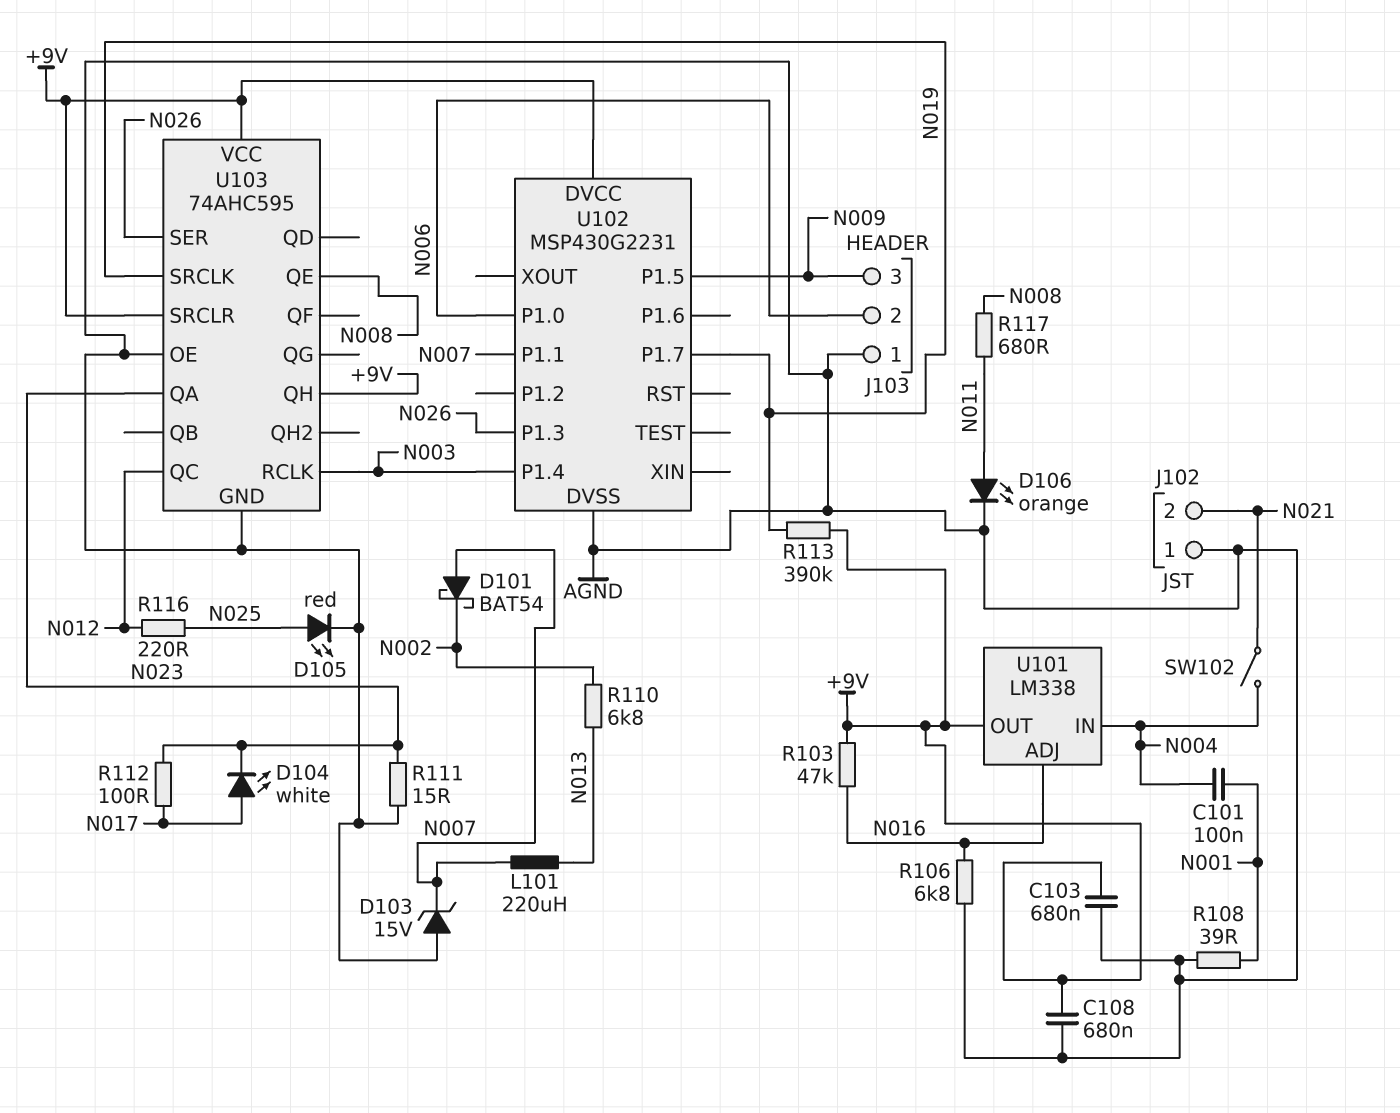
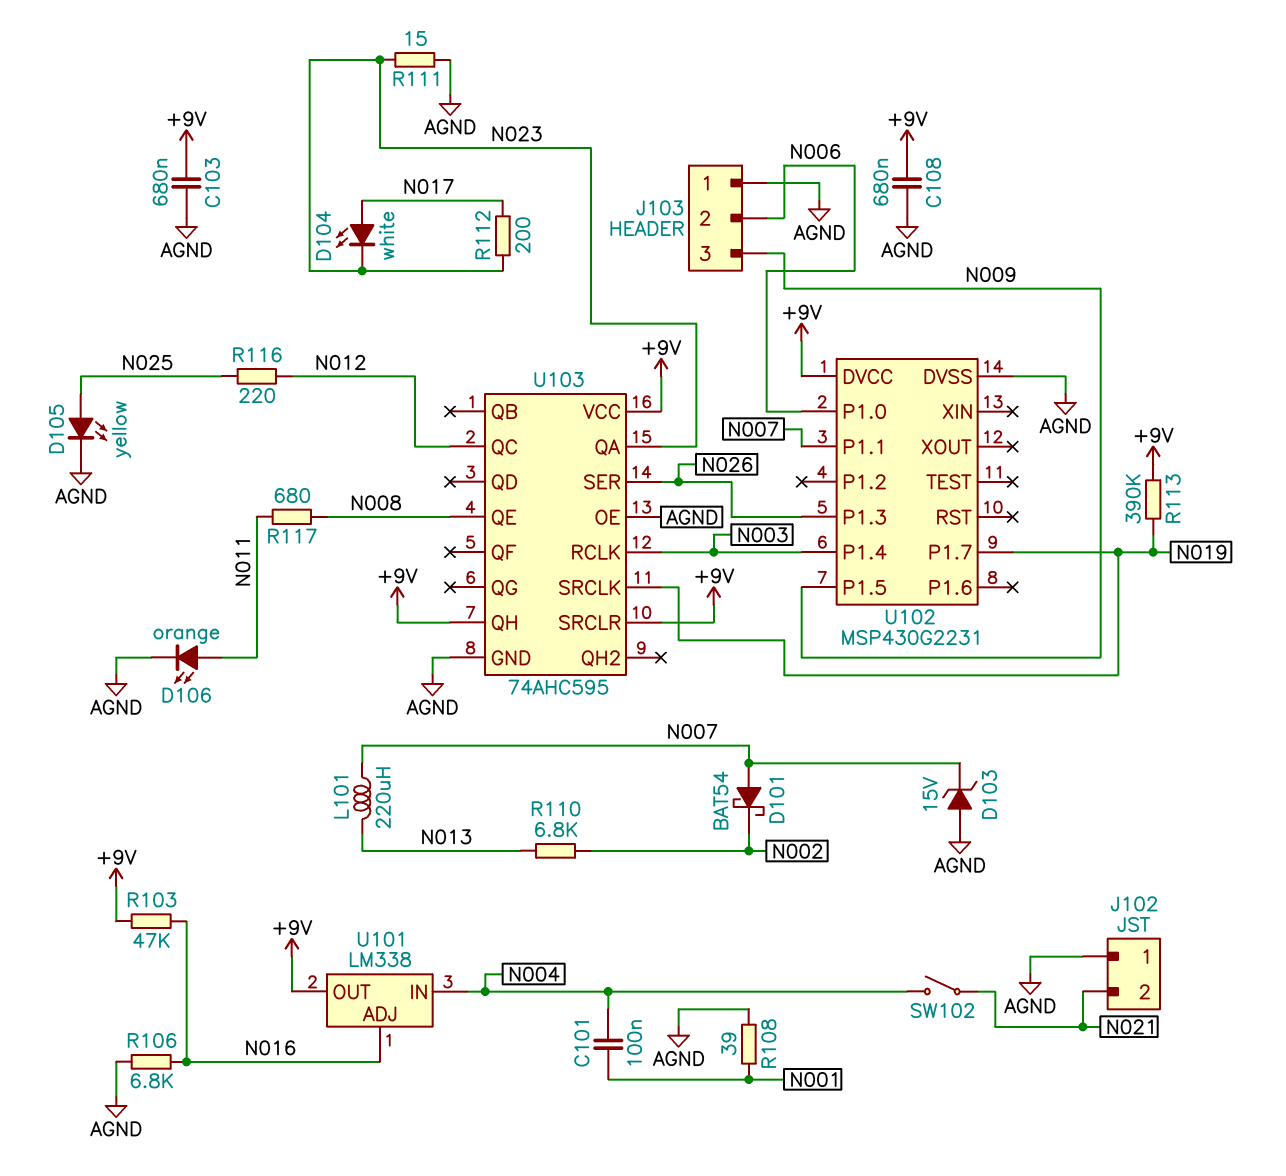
D105: LED red (A N025, K AGND) -> LED yellow (A N025, K AGND)
R112: 100 (N017, N023) -> 200 (N017, N023)

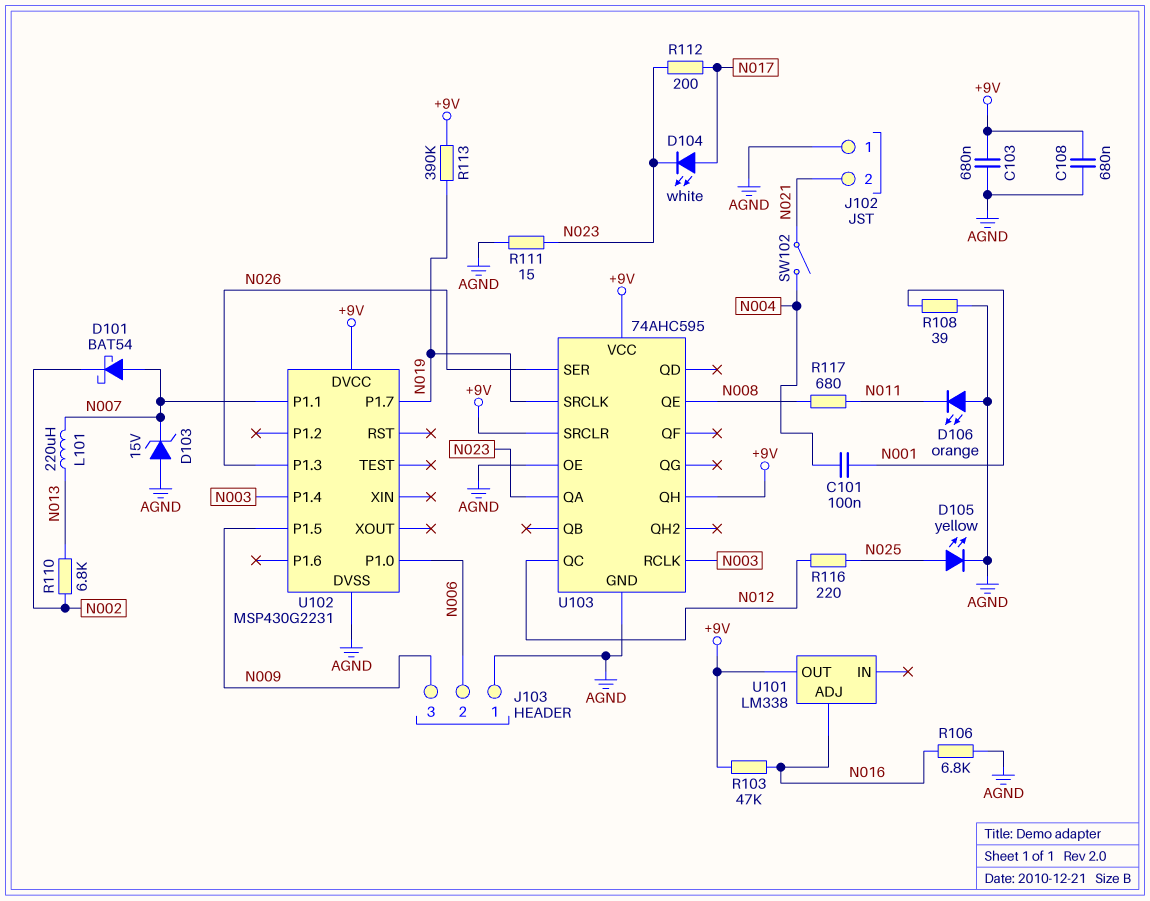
D106: LED orange (A N011, K AGND) -> LED orange (A AGND, K N011)
U101 pin IN: N004 -> none

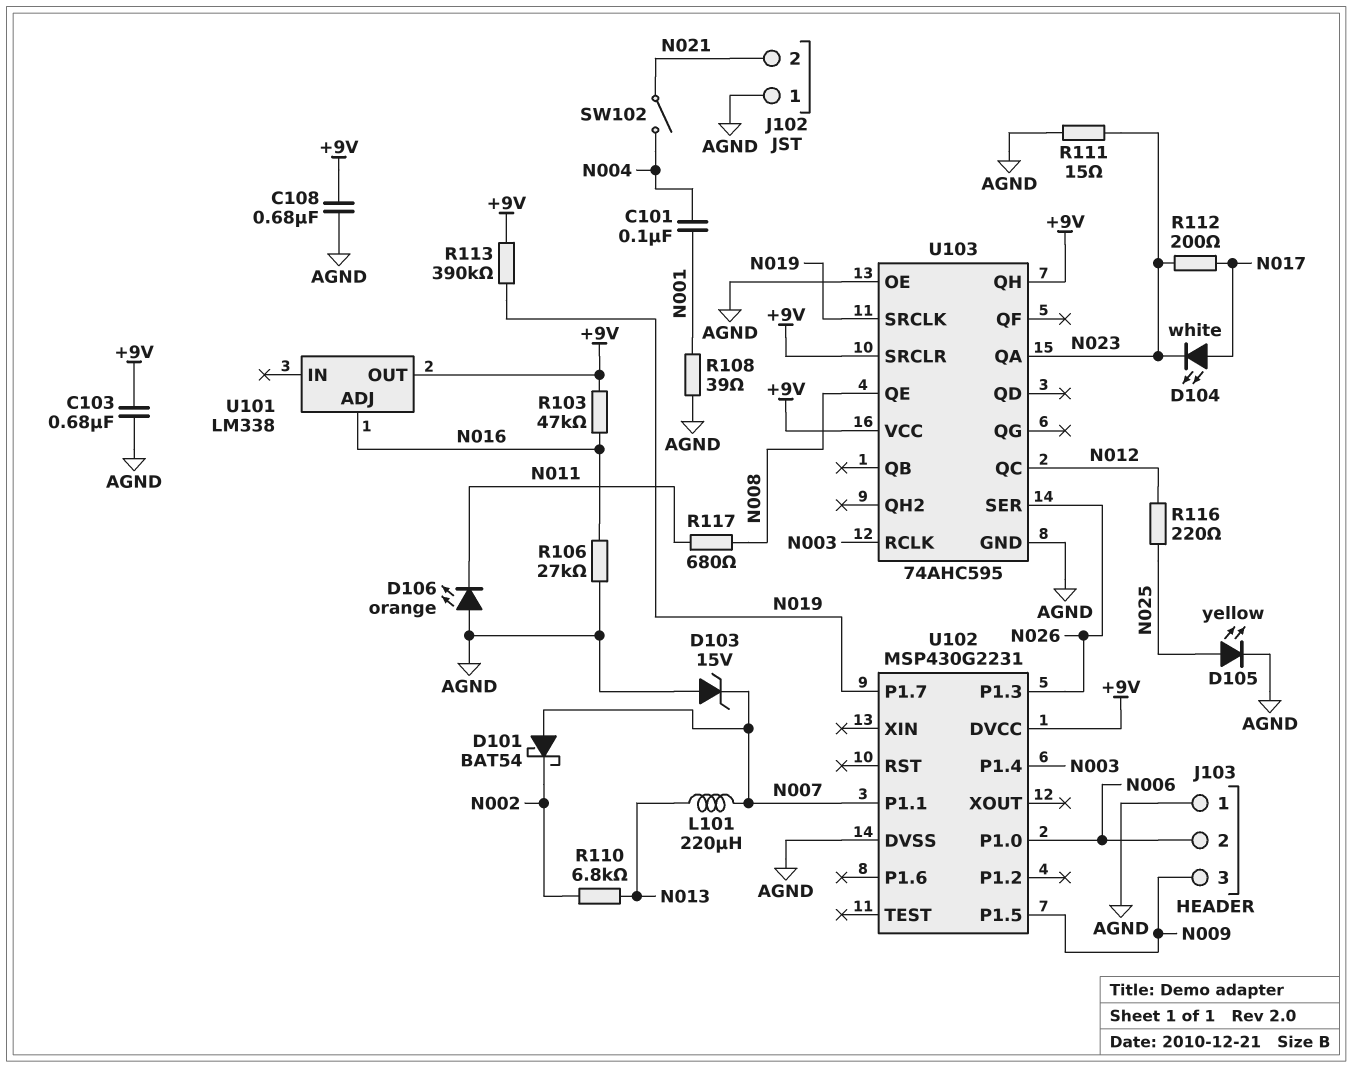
R106: 6.8k (AGND, N016) -> 27k (AGND, N016)

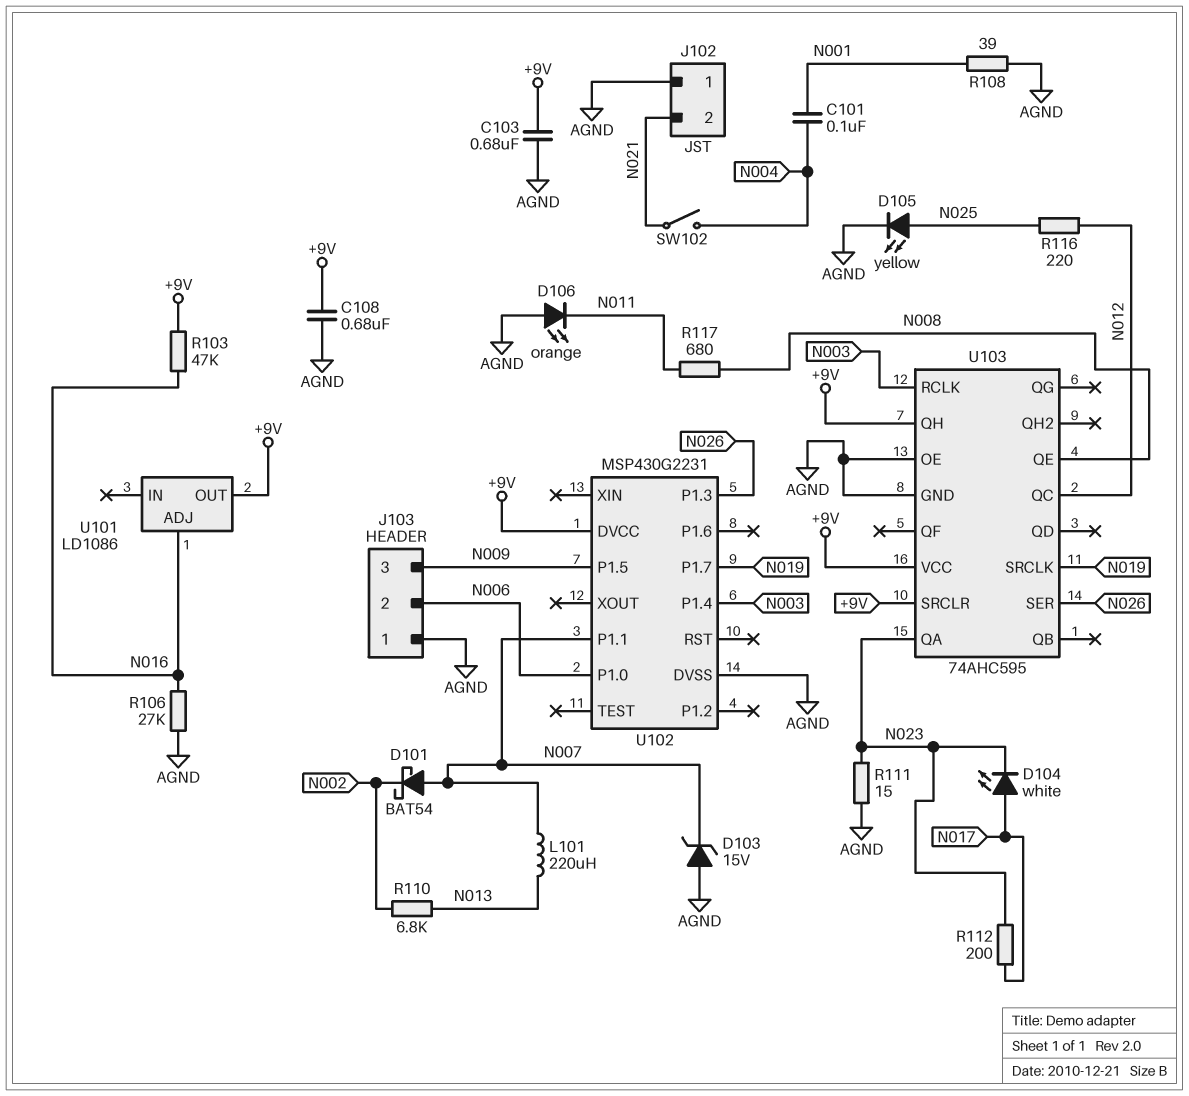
R113: 390k (+9V, N019) -> none
U101: LM338 -> LD1086

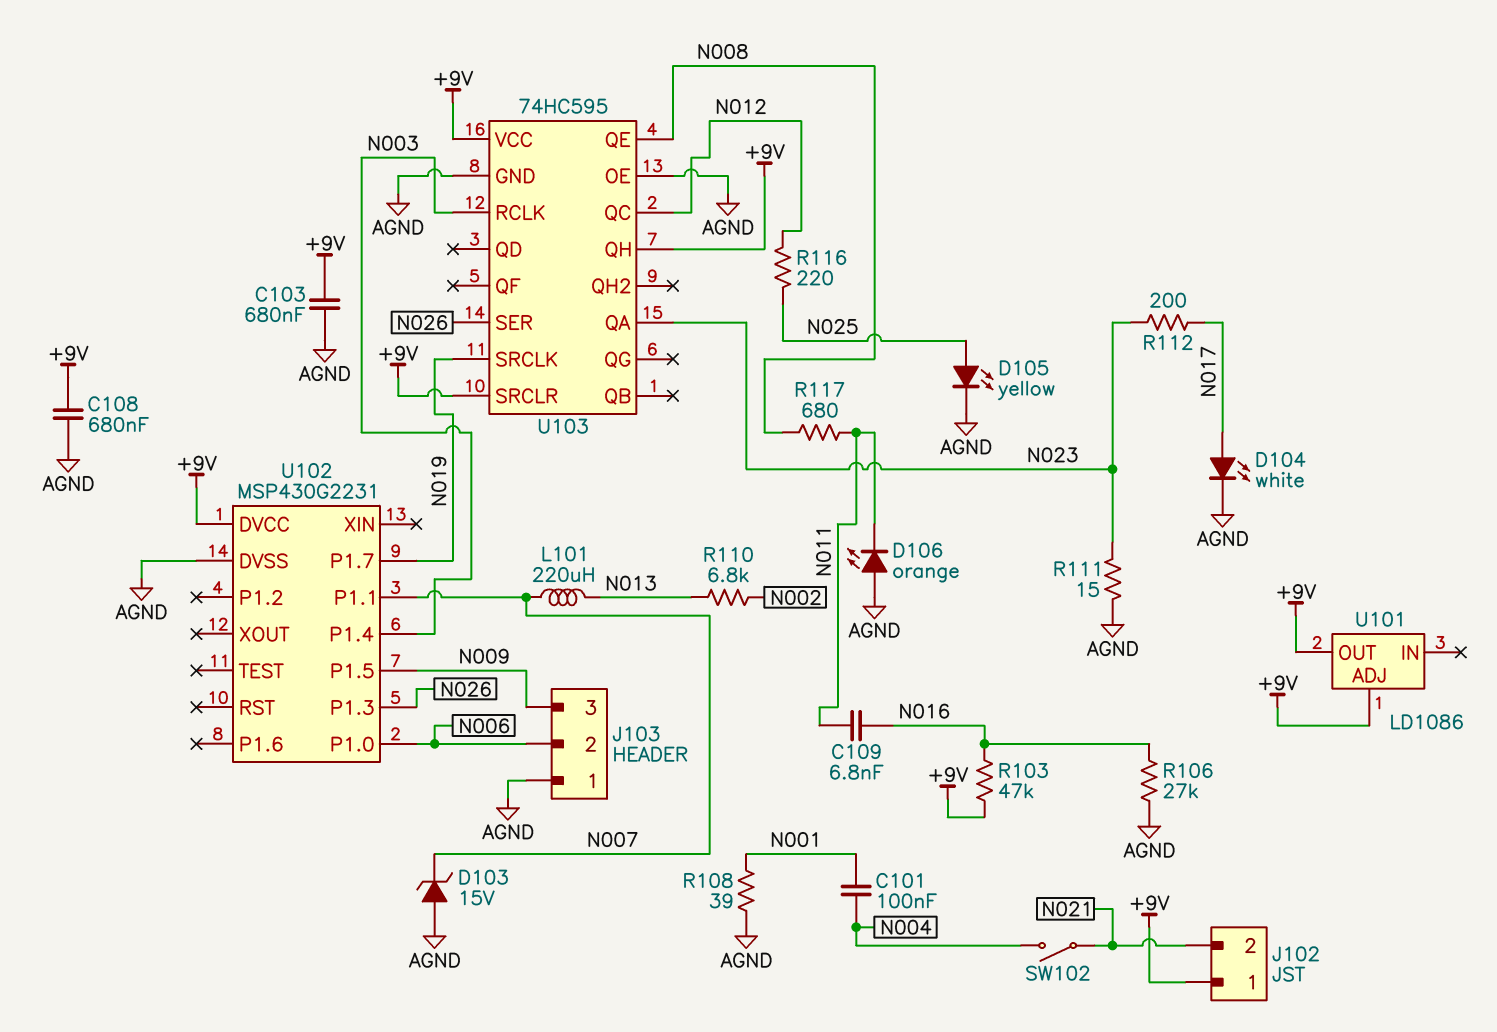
C109: none -> 6.8nF (N011, N016)
D101: schottky BAT54 (A N007, K N002) -> none
D104: LED white (A N017, K N023) -> LED white (A N017, K AGND)
J102 pin 1: AGND -> +9V
U101 pin ADJ: N016 -> +9V
U103: 74AHC595 -> 74HC595

